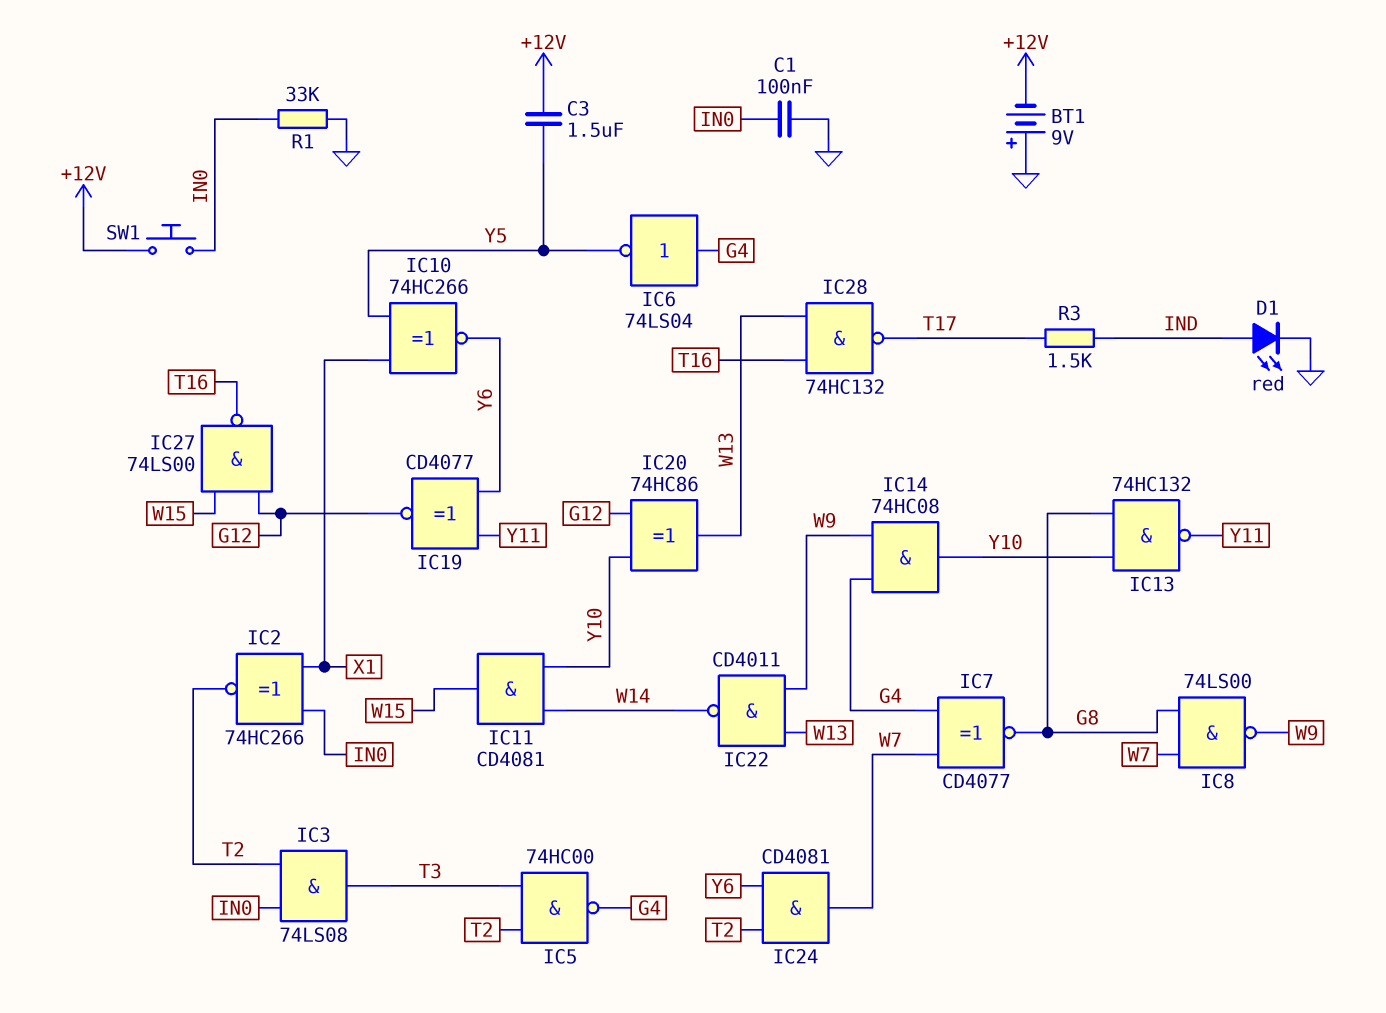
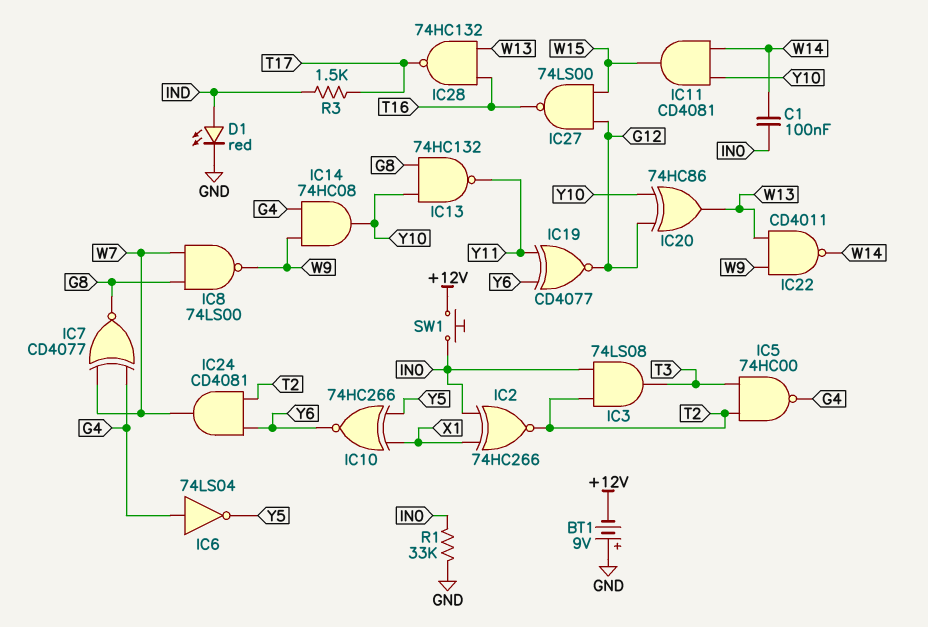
C1: 100nF (GND, IN0) -> 100nF (IN0, W14)
C3: 1.5uF (+12V, Y5) -> none

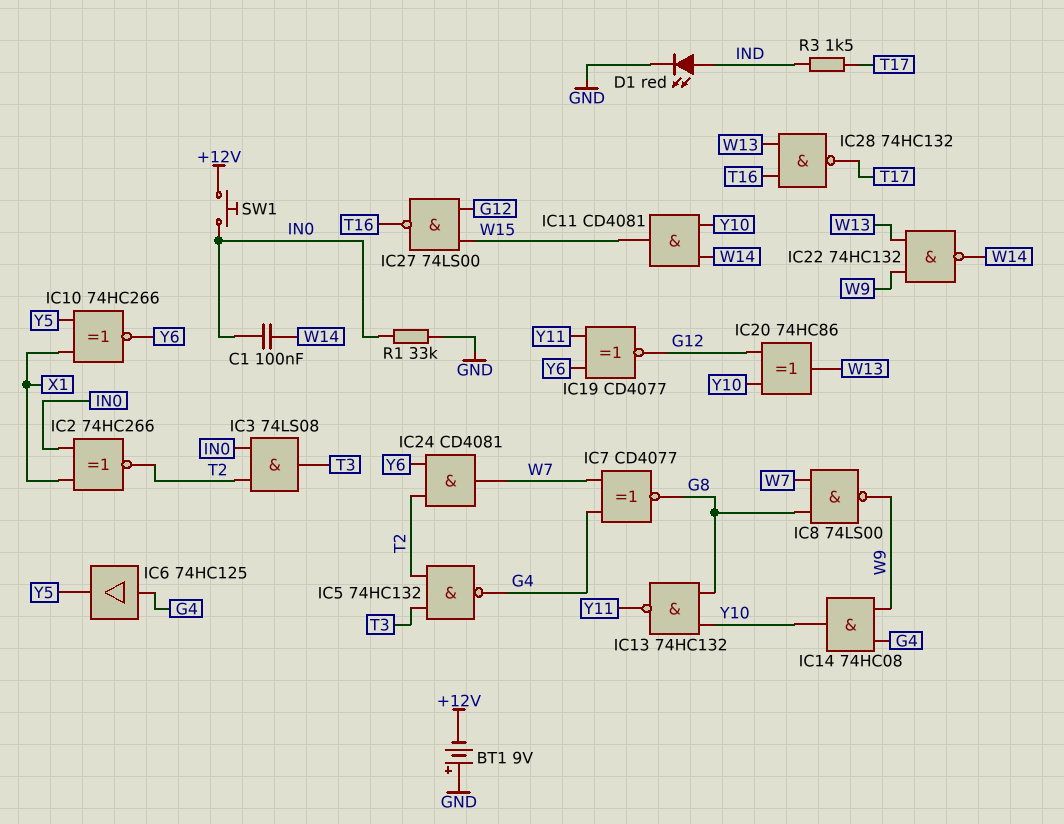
IC5: NAND 74HC00 (in T2, in T3, out G4) -> NAND 74HC132 (in T2, in T3, out G4)
IC6: NOT 74LS04 (in G4, out Y5) -> buffer 74HC125 (in G4, out Y5)
IC22: NAND CD4011 (in W9, in W13, out W14) -> NAND 74HC132 (in W9, in W13, out W14)

